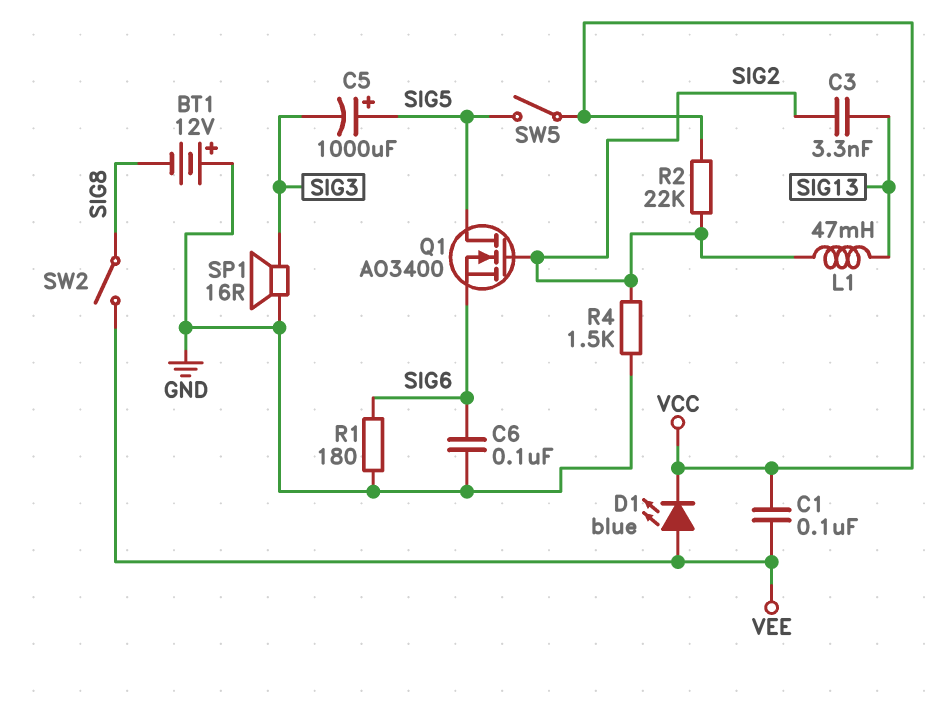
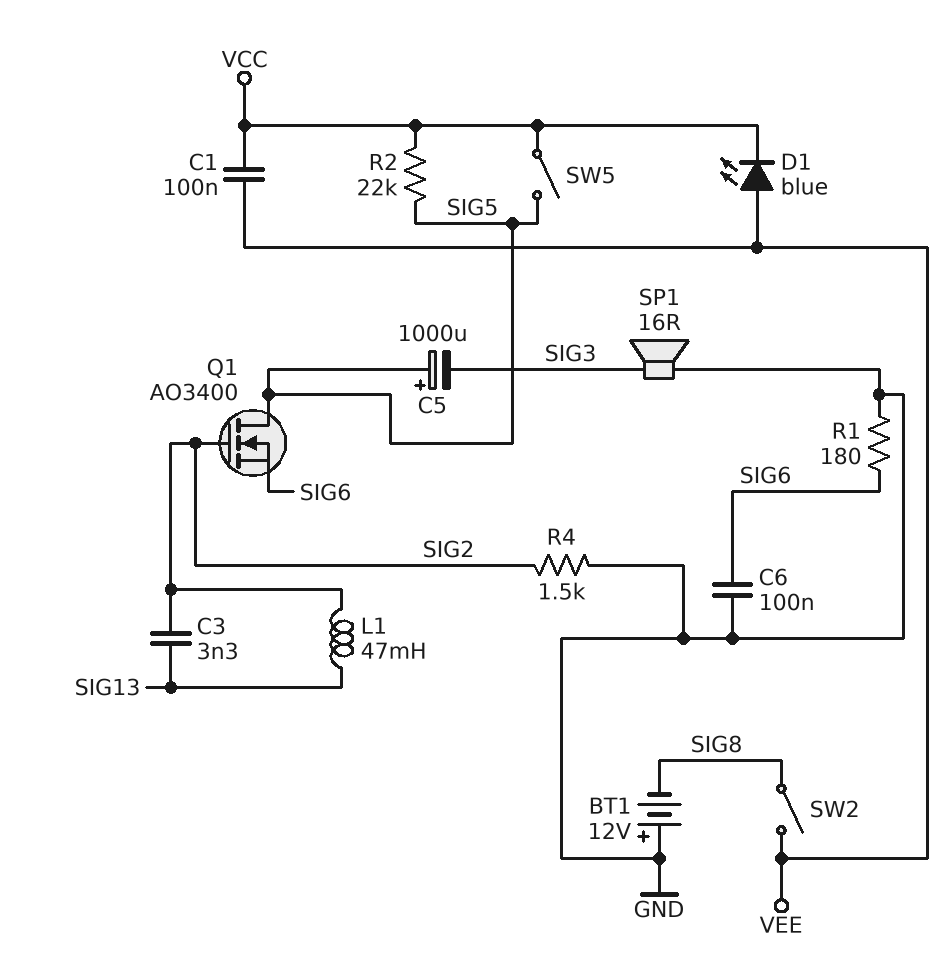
R2: 22k (SIG2, VCC) -> 22k (SIG5, VCC)

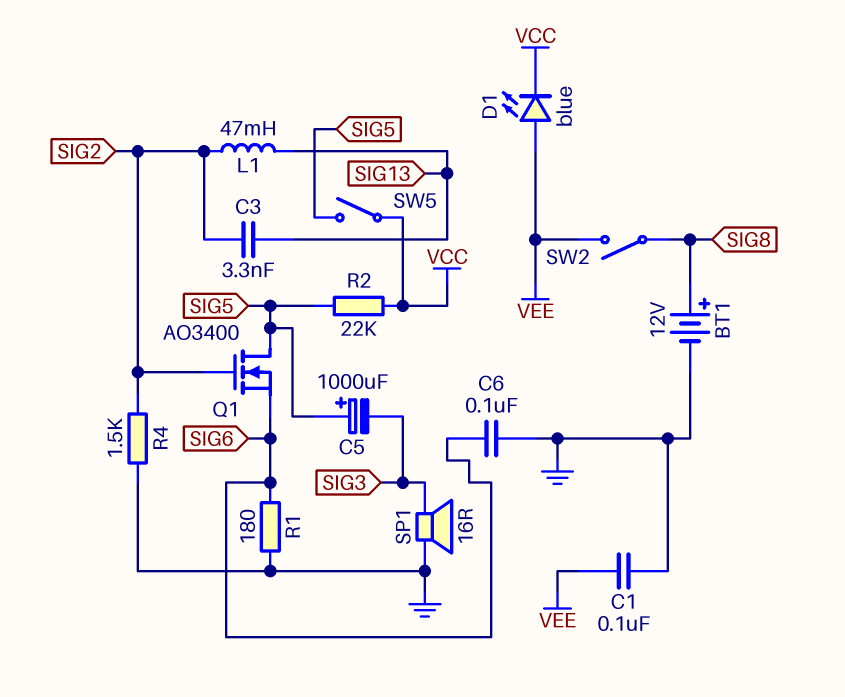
BT1: 12V (plus GND, minus SIG8) -> 12V (plus SIG8, minus GND)
C1: 100nF (VCC, VEE) -> 100nF (GND, VEE)

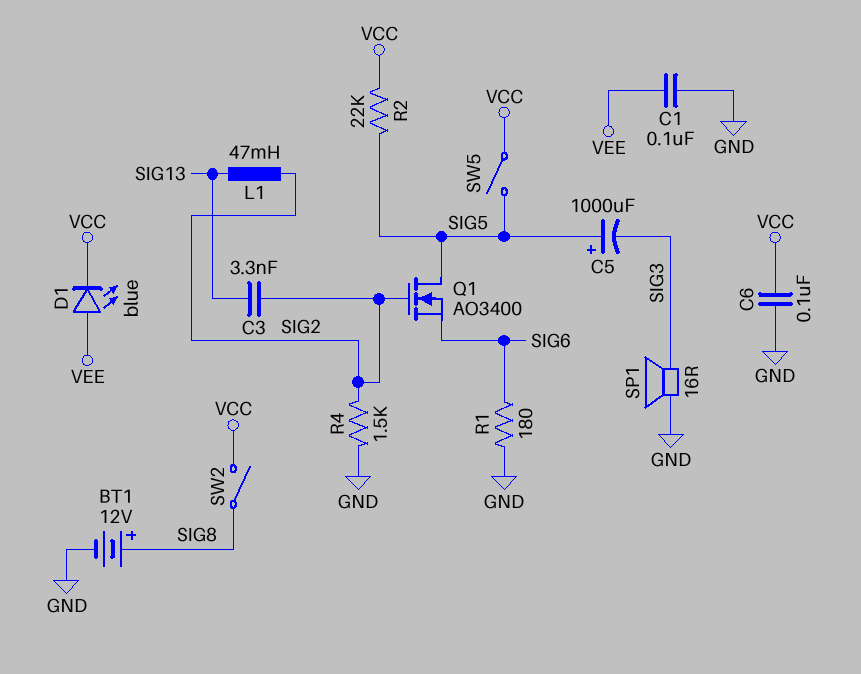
C6: 100nF (GND, SIG6) -> 100nF (GND, VCC)
SW2: switch (SIG8, VEE) -> switch (SIG8, VCC)

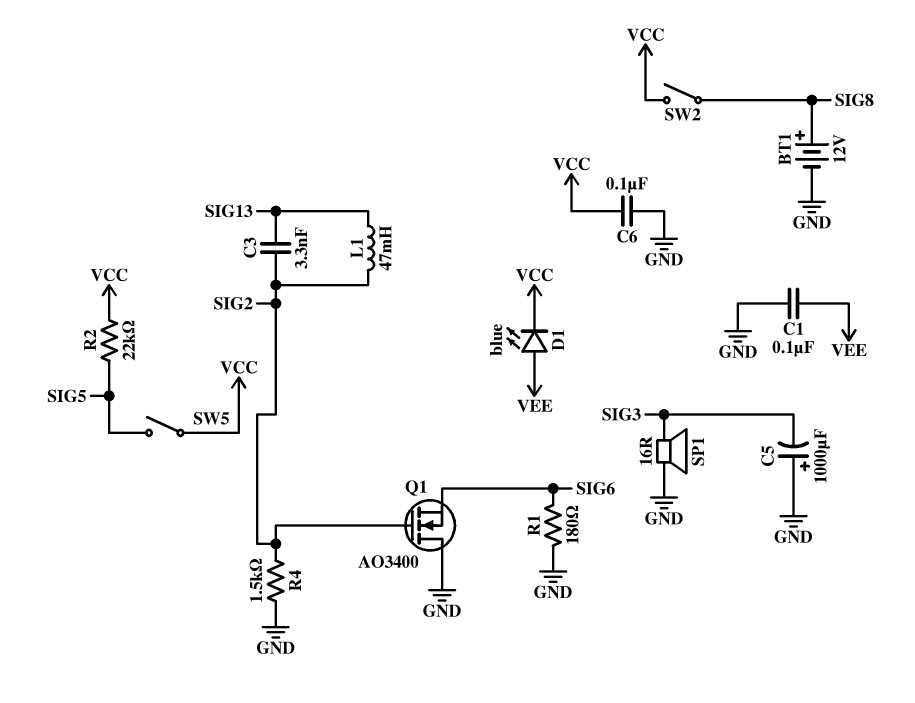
C5: 1000uF (plus SIG5, minus SIG3) -> 1000uF (plus GND, minus SIG3)
Q1: NMOS AO3400 (G SIG2, D SIG5, S SIG6) -> NMOS AO3400 (G SIG2, D GND, S SIG6)

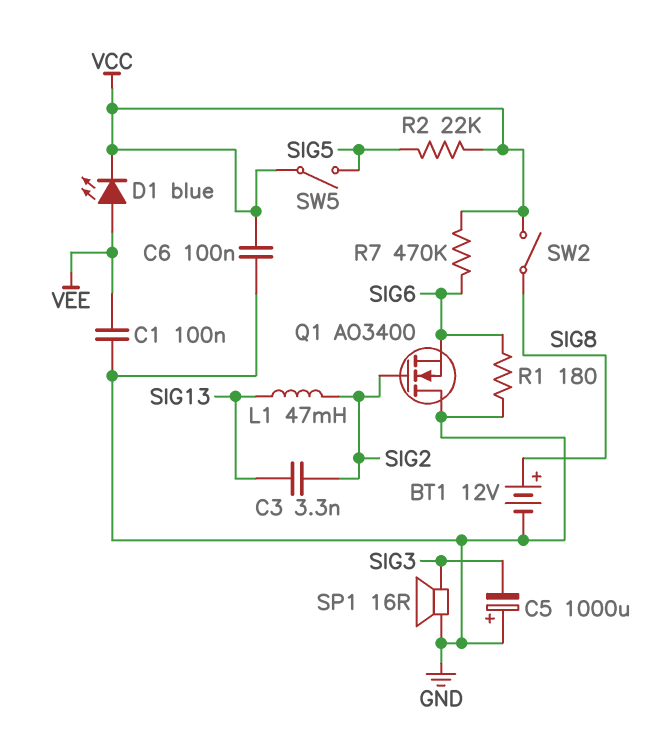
R4: 1.5k (GND, SIG2) -> none
R7: none -> 470k (SIG6, VCC)

